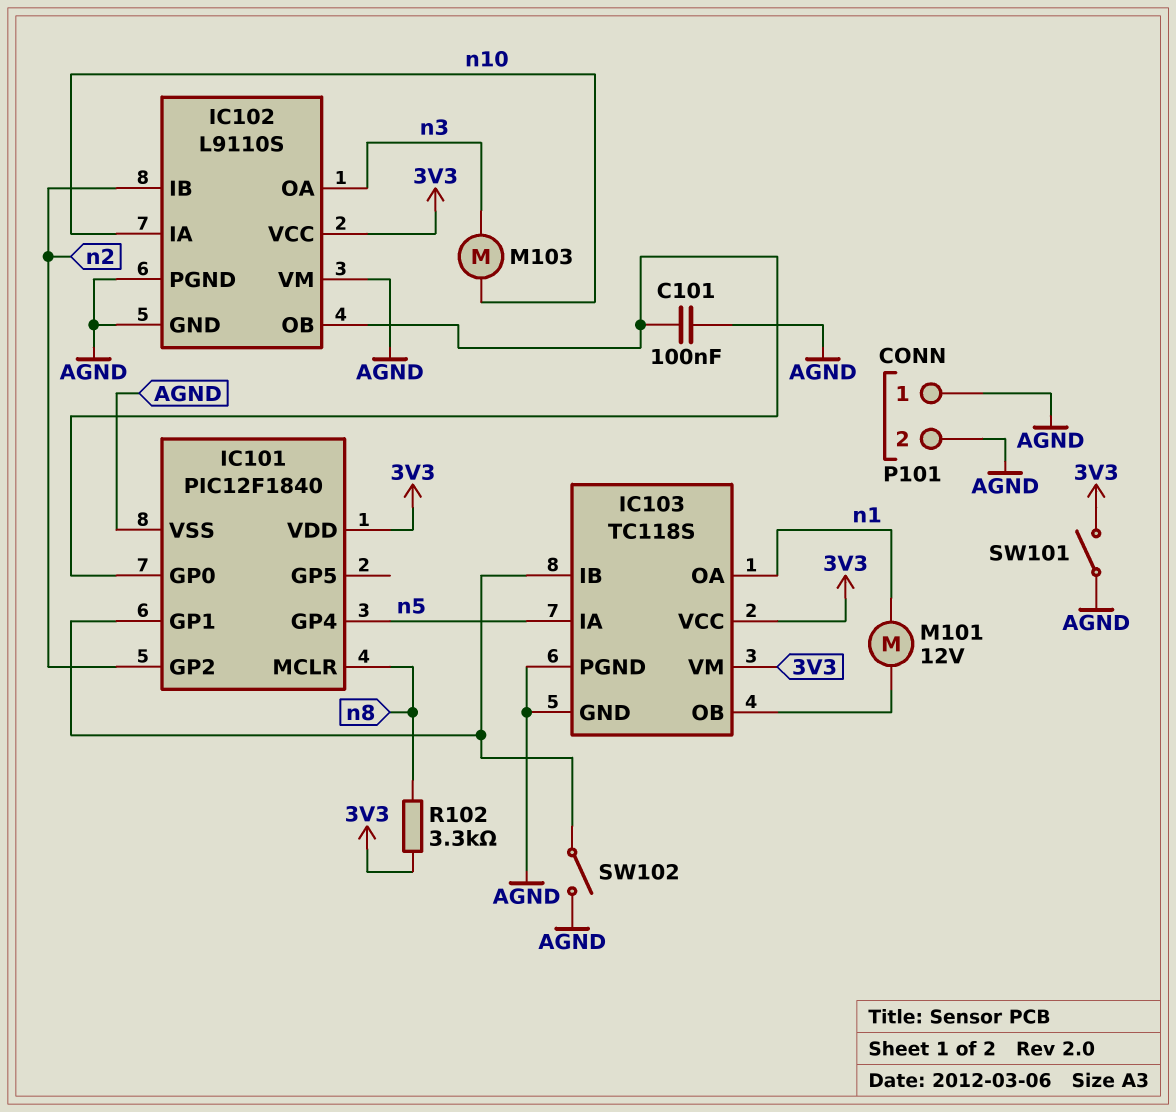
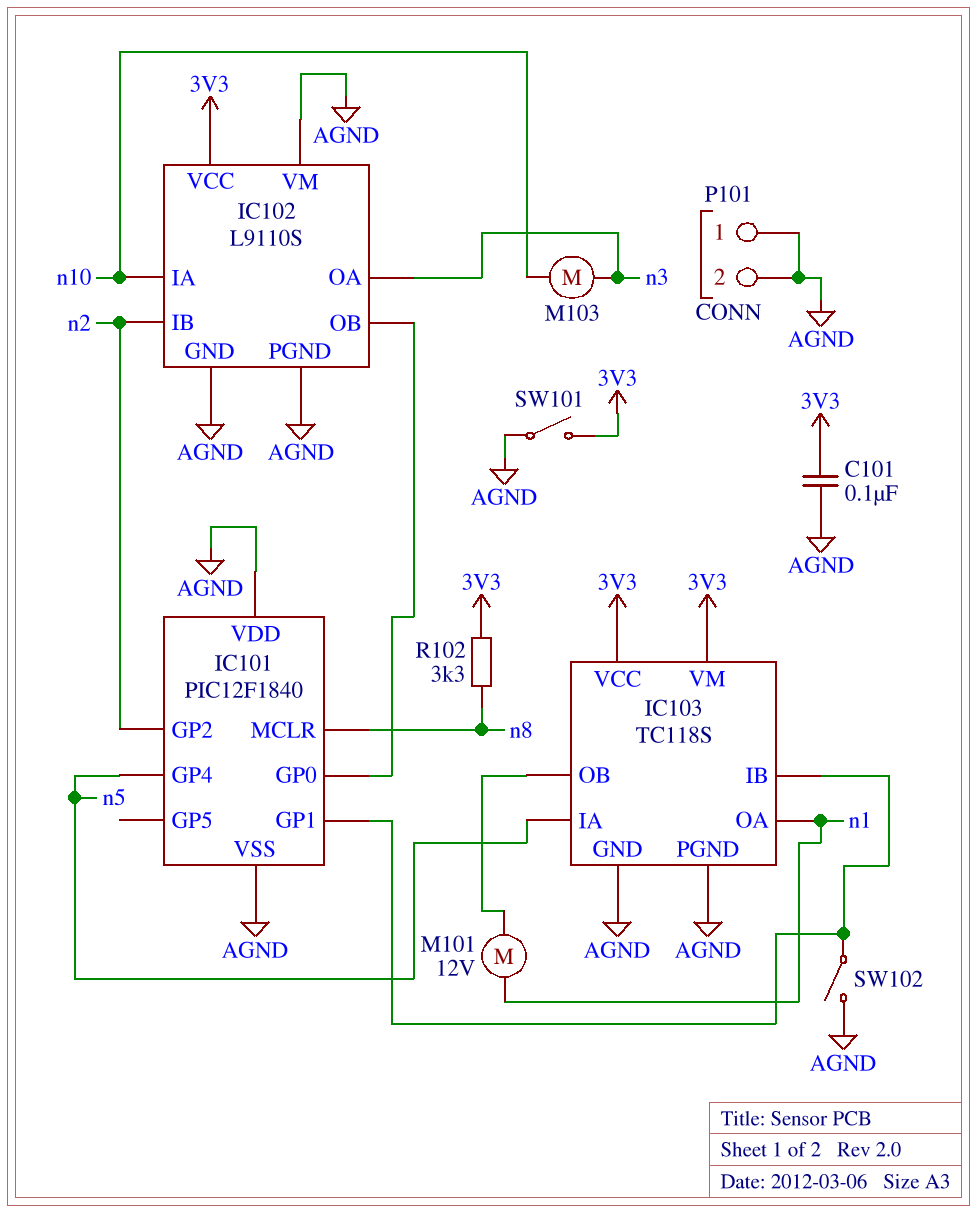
C101: 100nF (AGND, IC101/GP0) -> 100nF (3V3, AGND)
IC101 pin VDD: 3V3 -> AGND

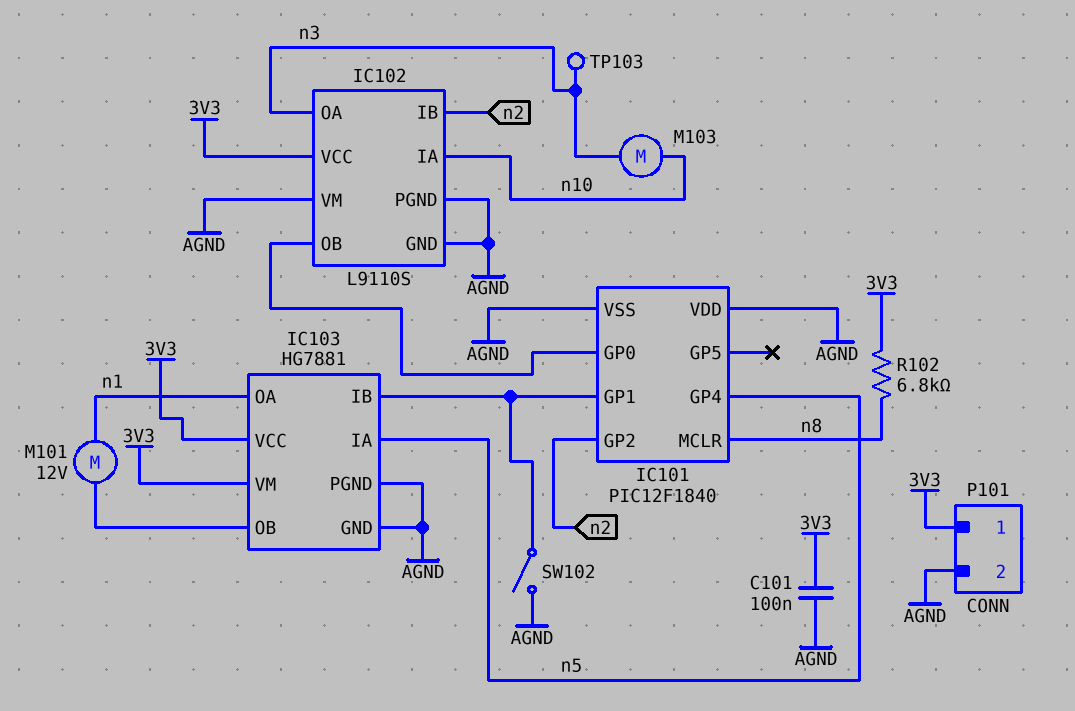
IC103: TC118S -> HG7881
P101 pin 1: AGND -> 3V3
R102: 3.3k (3V3, n8) -> 6.8k (3V3, n8)
SW101: switch (3V3, AGND) -> none
TP103: none -> test point (n3)

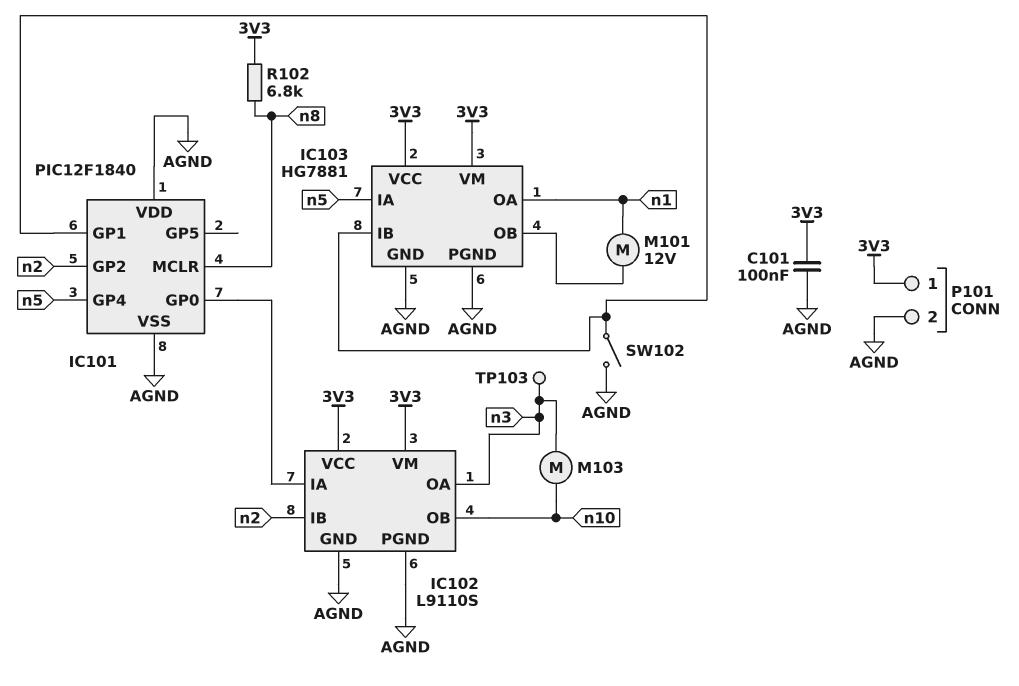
IC102 pin IA: n10 -> IC101/GP0
IC102 pin OB: IC101/GP0 -> n10
IC102 pin VM: AGND -> 3V3

